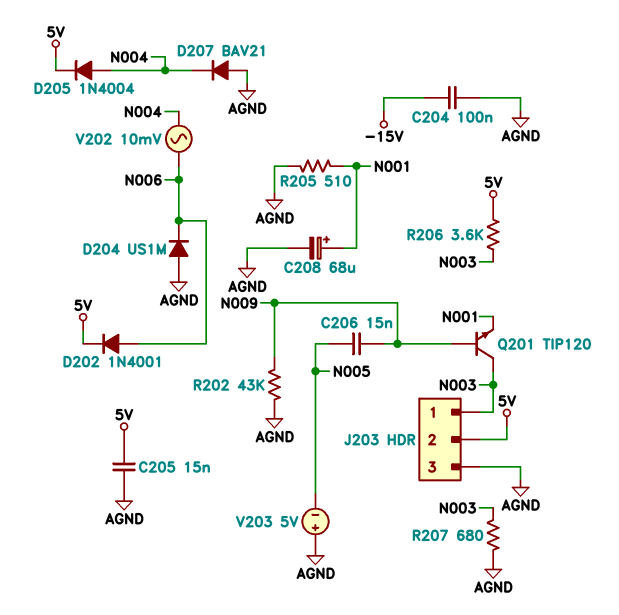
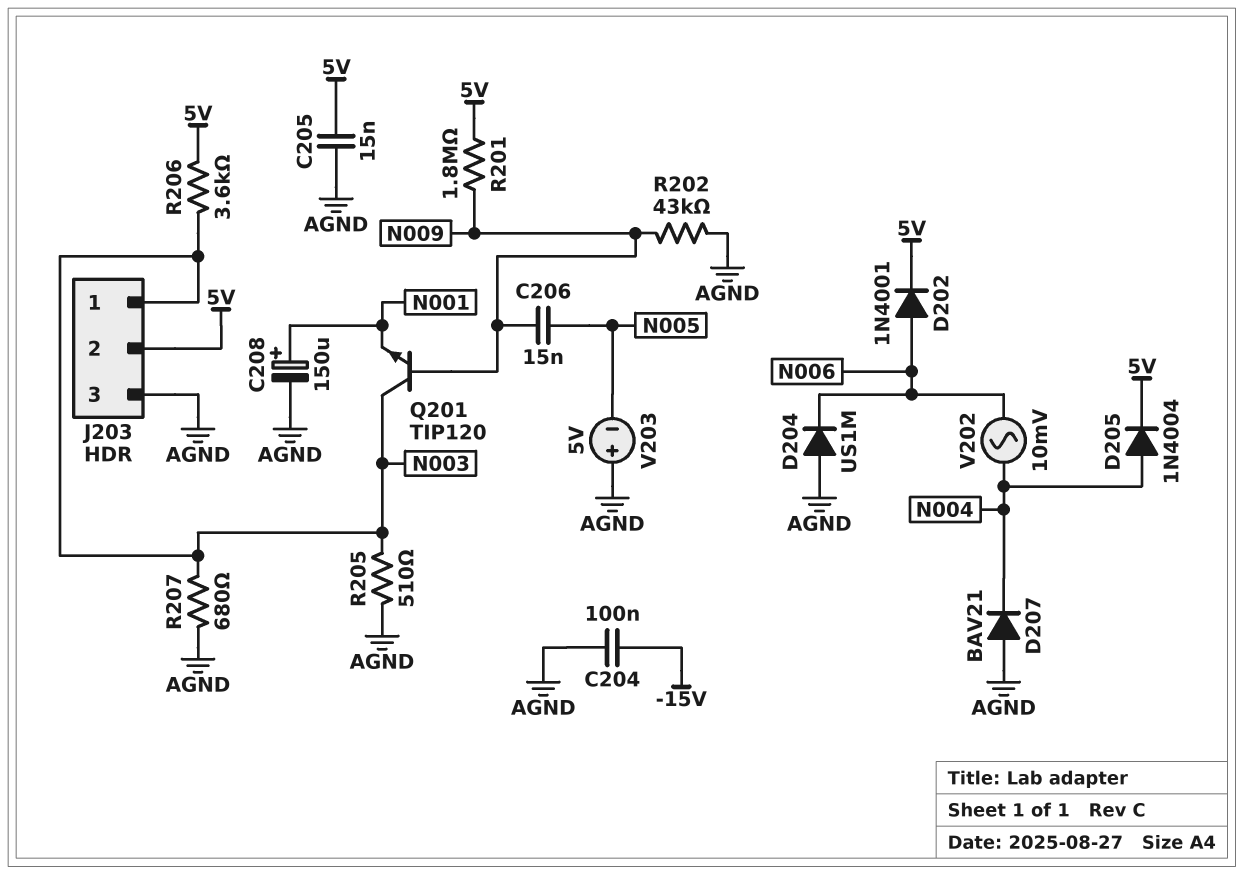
C208: 68uF (plus N001, minus AGND) -> 150uF (plus N001, minus AGND)
R201: none -> 1.8M (5V, N009)
R205: 510 (AGND, N001) -> 510 (AGND, N003)

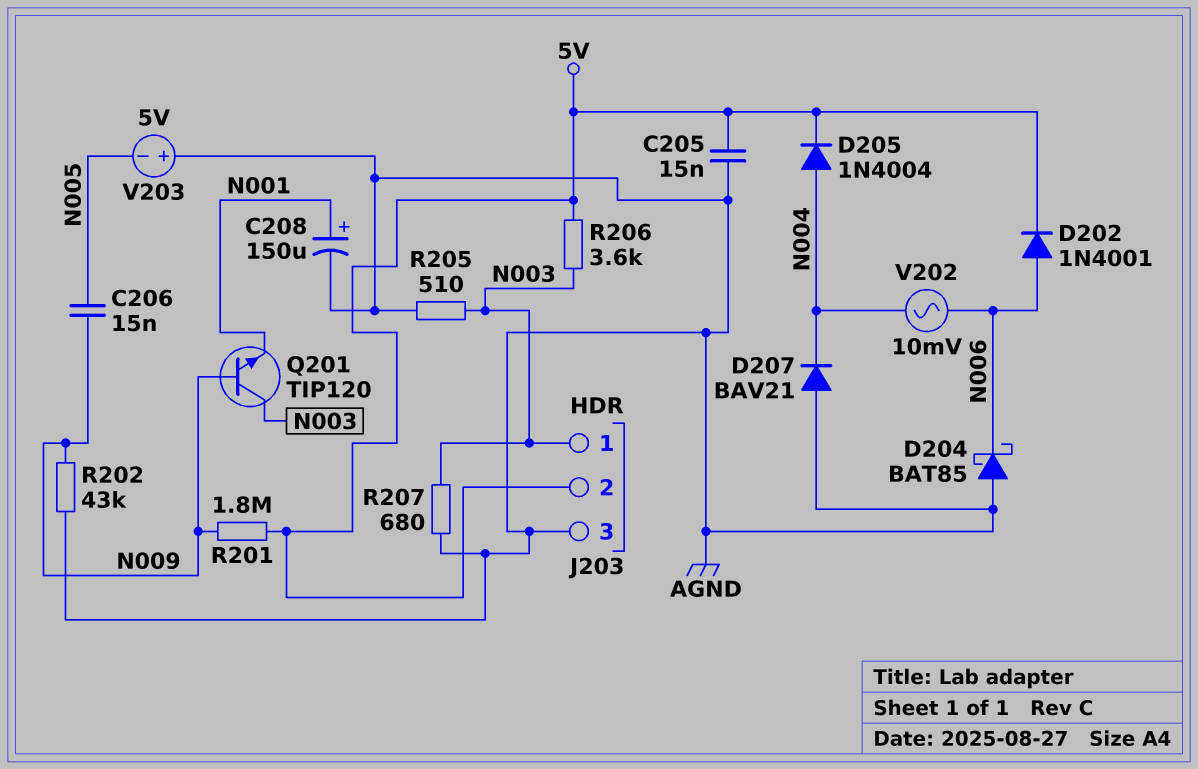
C204: 100nF (-15V, AGND) -> none
D204: diode US1M (A AGND, K N006) -> schottky BAT85 (A AGND, K N006)

